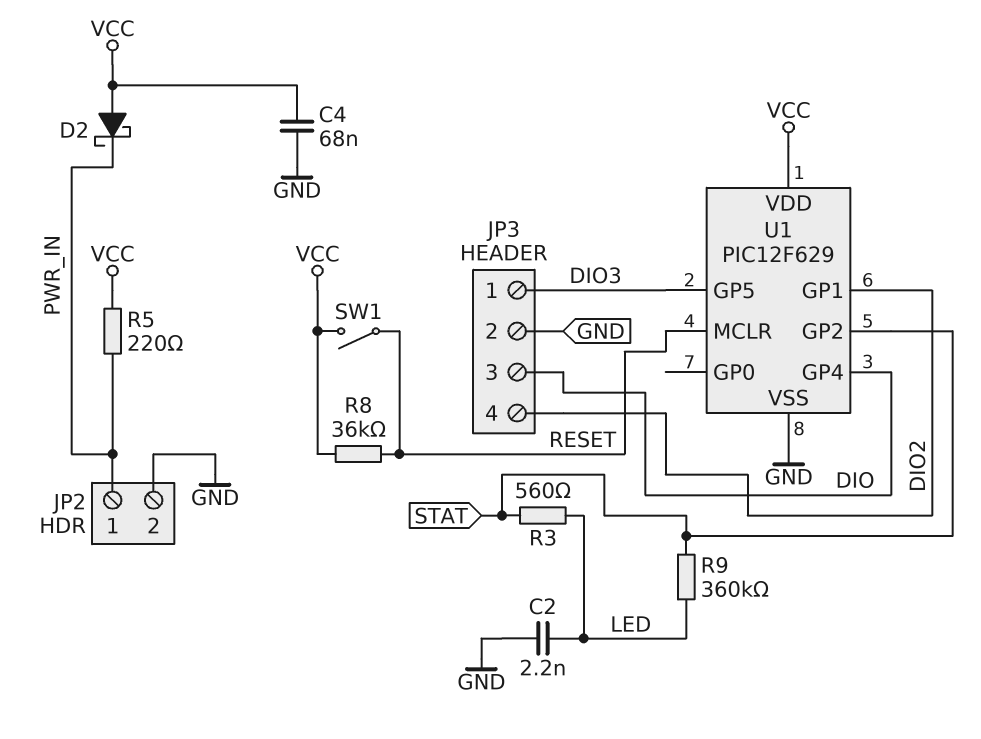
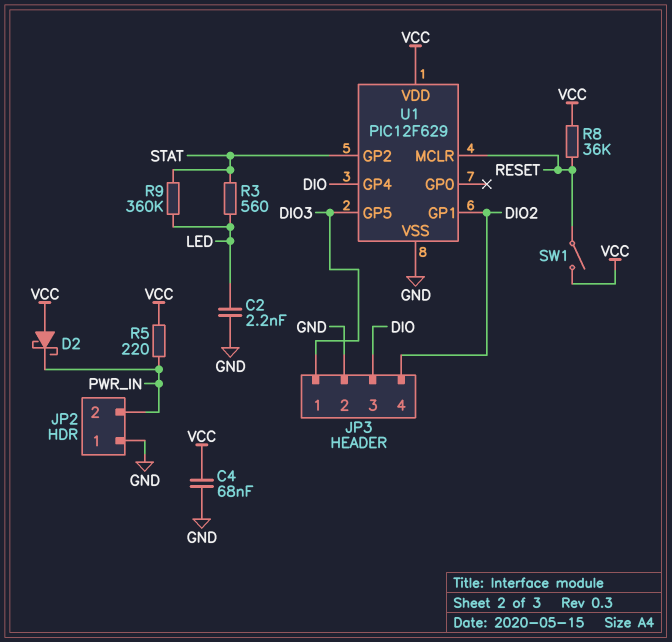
JP2 pin 1: PWR_IN -> GND
JP2 pin 2: GND -> PWR_IN

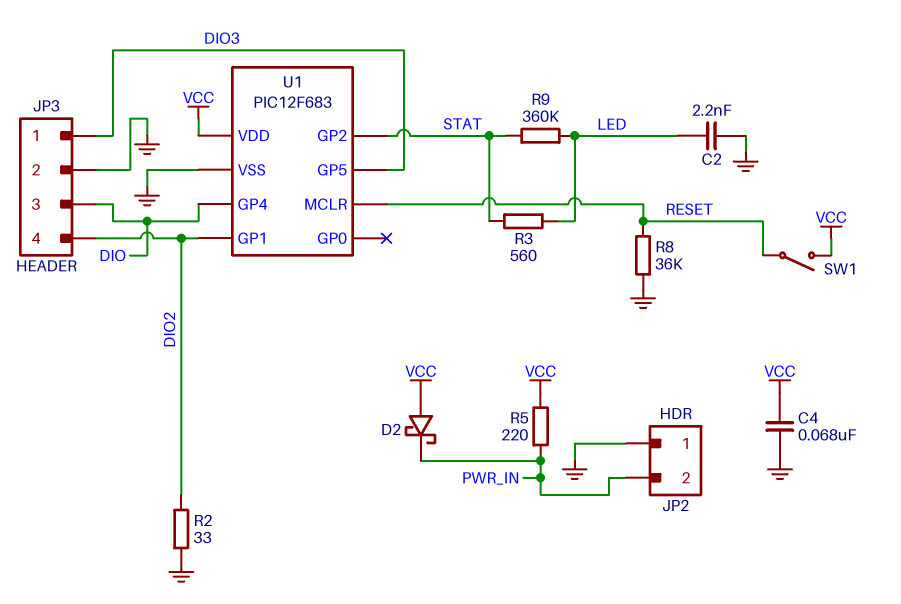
R2: none -> 33 (DIO2, GND)
R8: 36k (RESET, VCC) -> 36k (GND, RESET)
U1: PIC12F629 -> PIC12F683

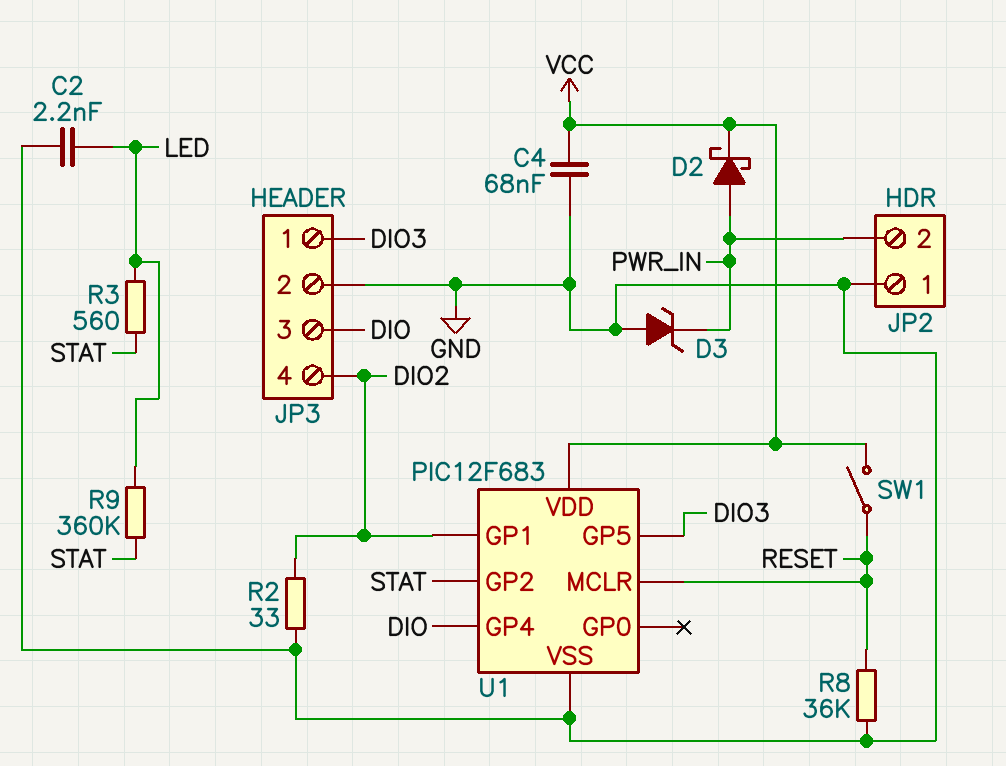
D2: schottky (A VCC, K PWR_IN) -> schottky (A PWR_IN, K VCC)
D3: none -> zener (A GND, K PWR_IN)
R5: 220 (PWR_IN, VCC) -> none

